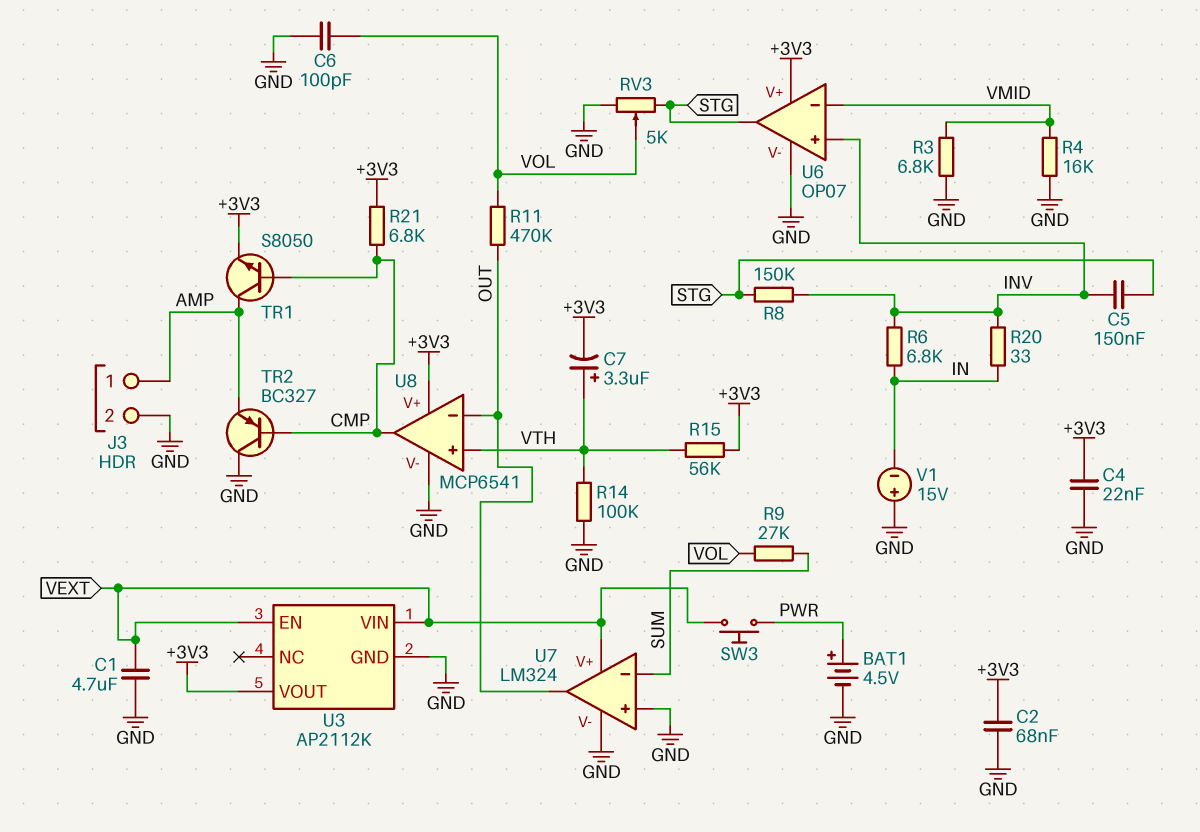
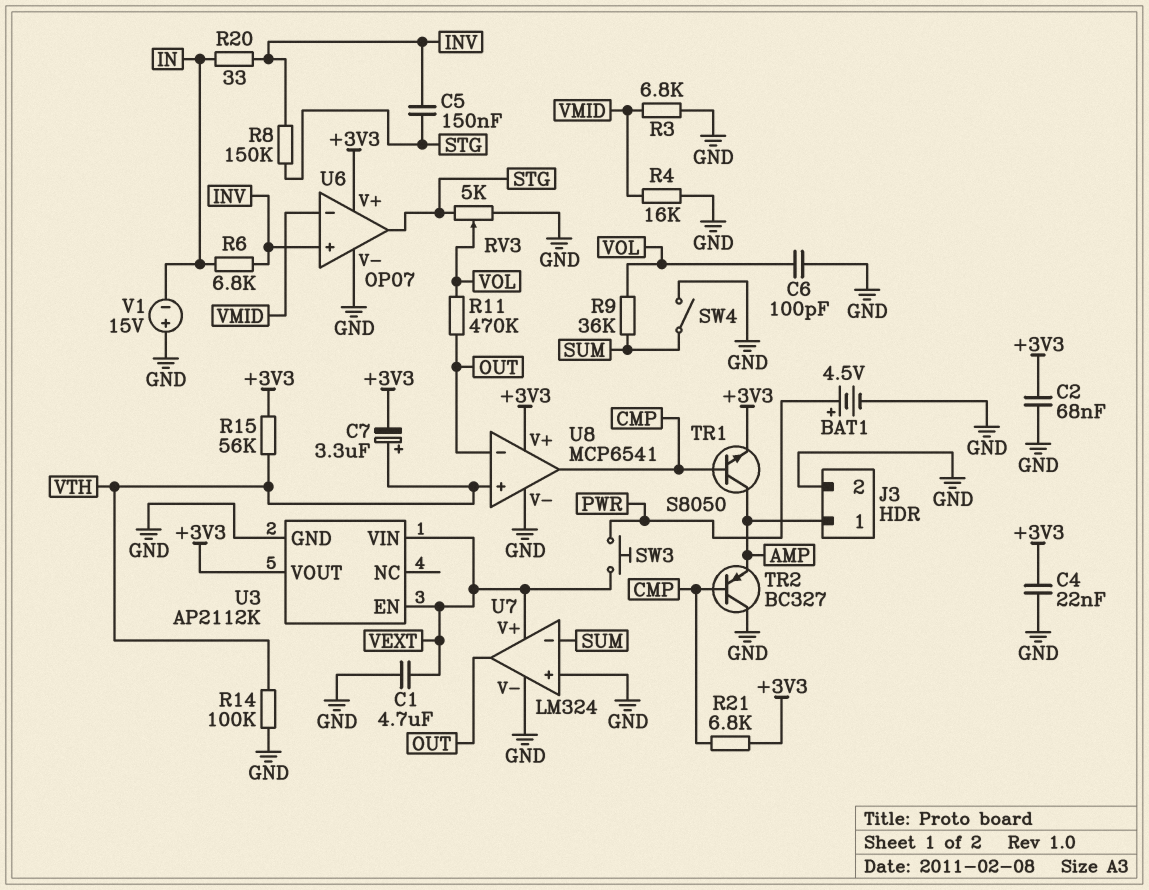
R9: 27k (SUM, VOL) -> 36k (SUM, VOL)
SW4: none -> switch (GND, SUM)

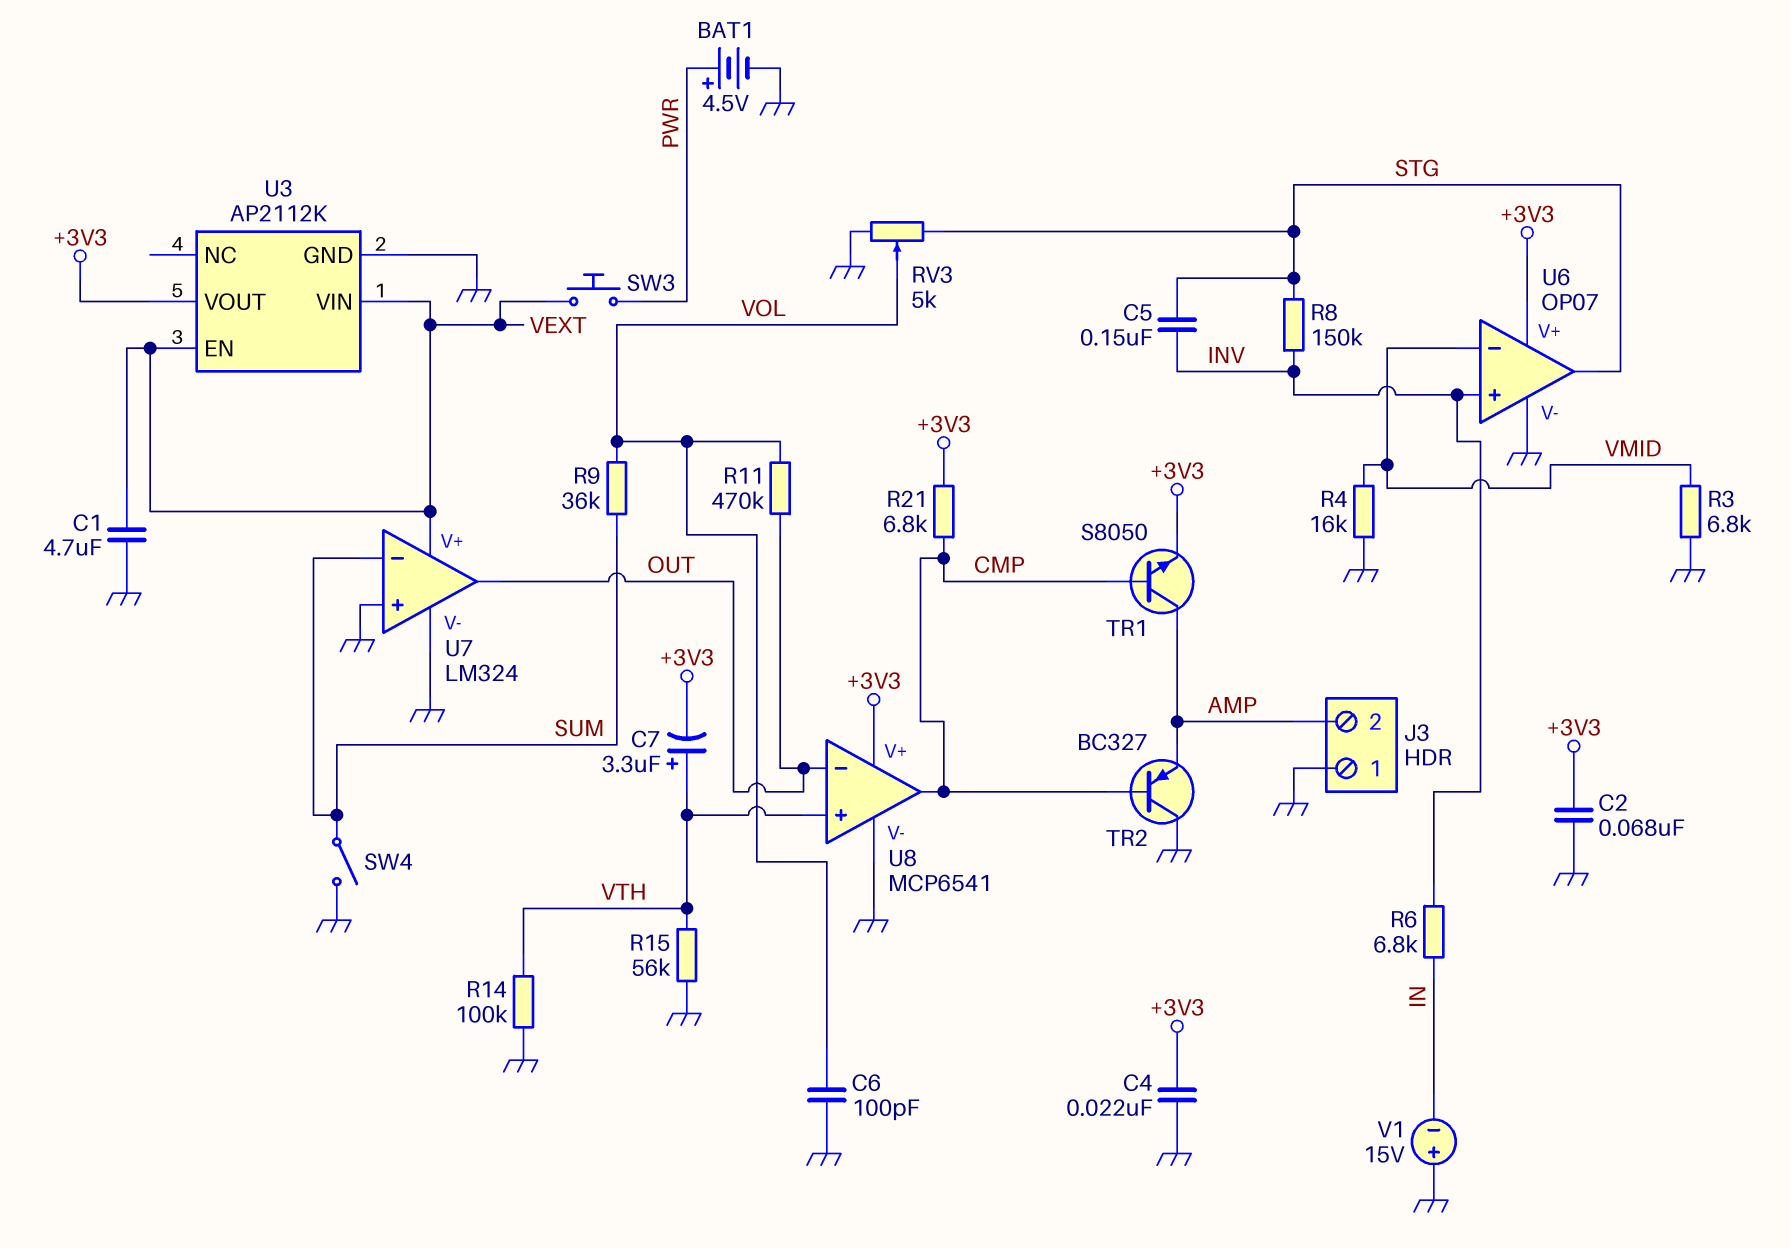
J3 pin 1: AMP -> GND
J3 pin 2: GND -> AMP
R15: 56k (+3V3, VTH) -> 56k (GND, VTH)
R20: 33 (IN, INV) -> none

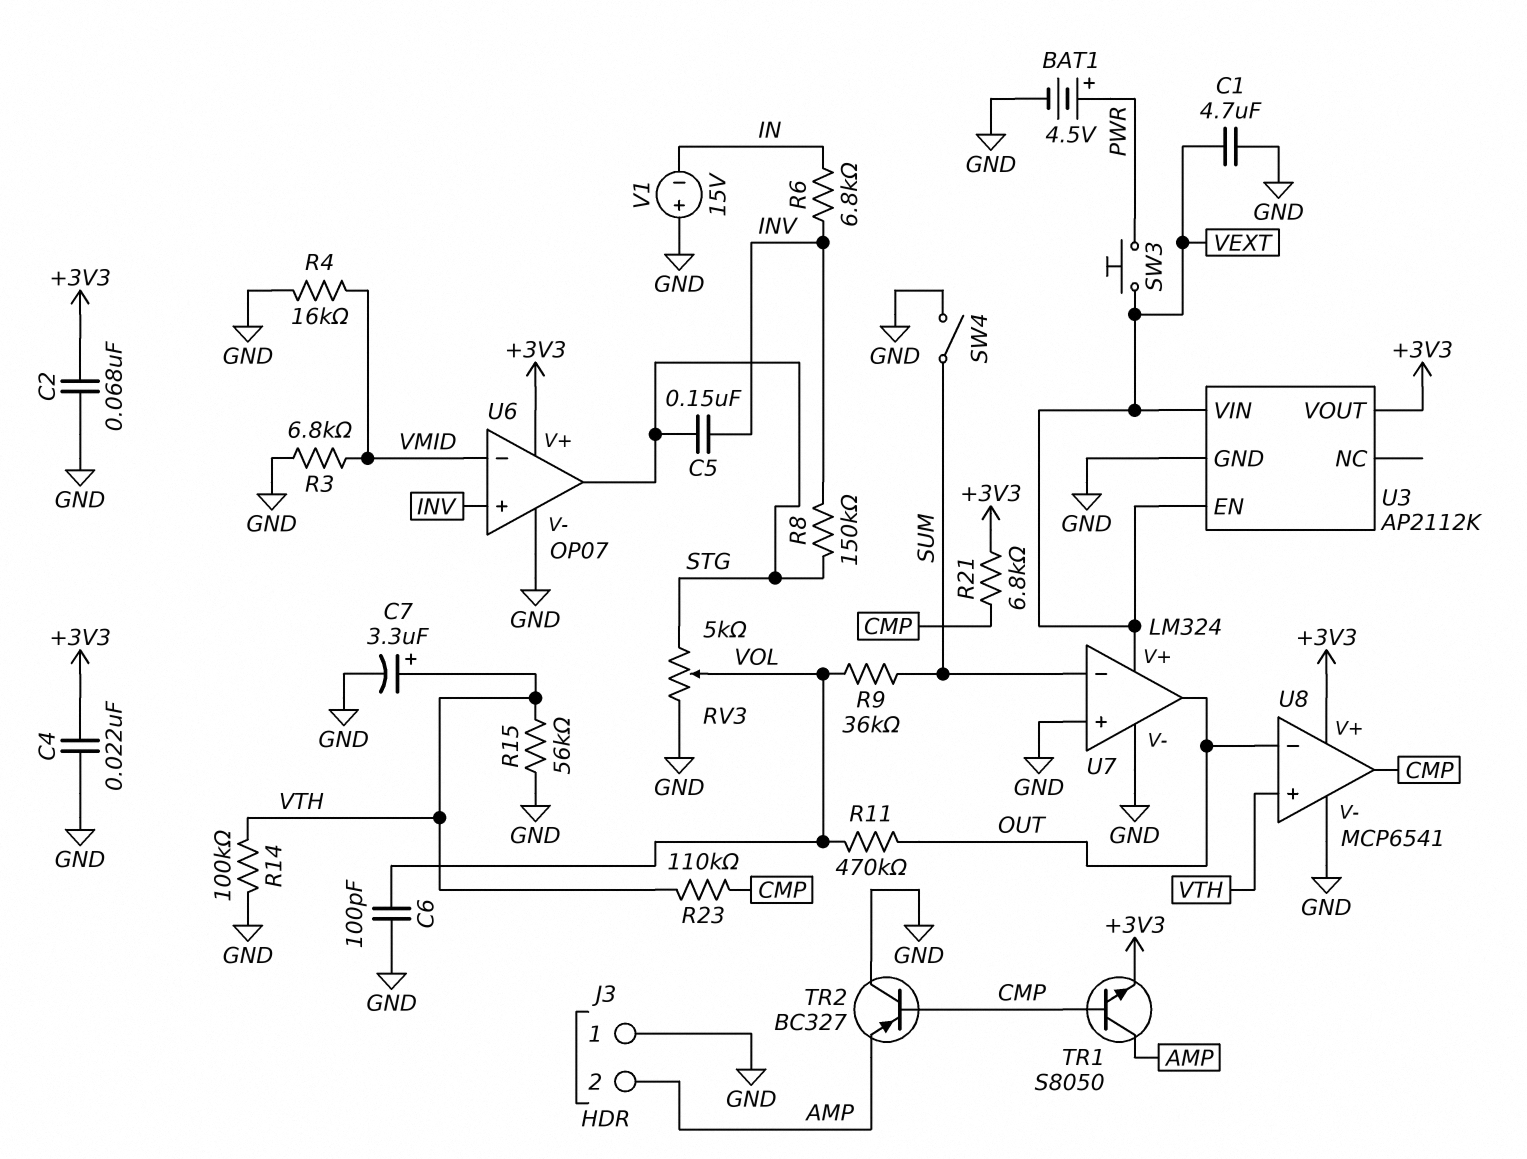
C7: 3.3uF (plus VTH, minus +3V3) -> 3.3uF (plus VTH, minus GND)
R23: none -> 110k (CMP, VTH)

